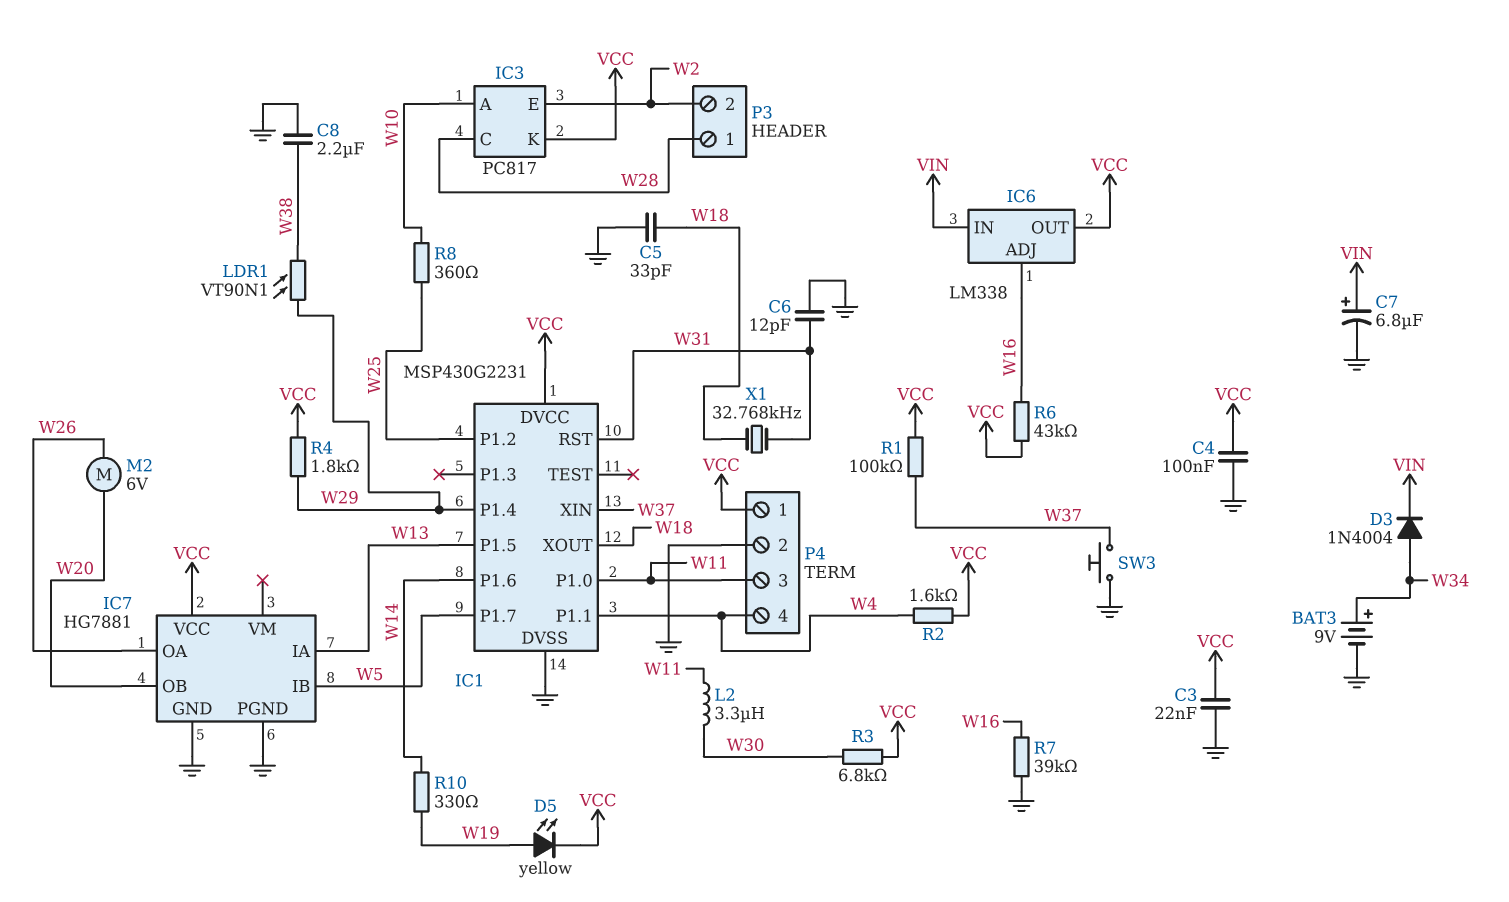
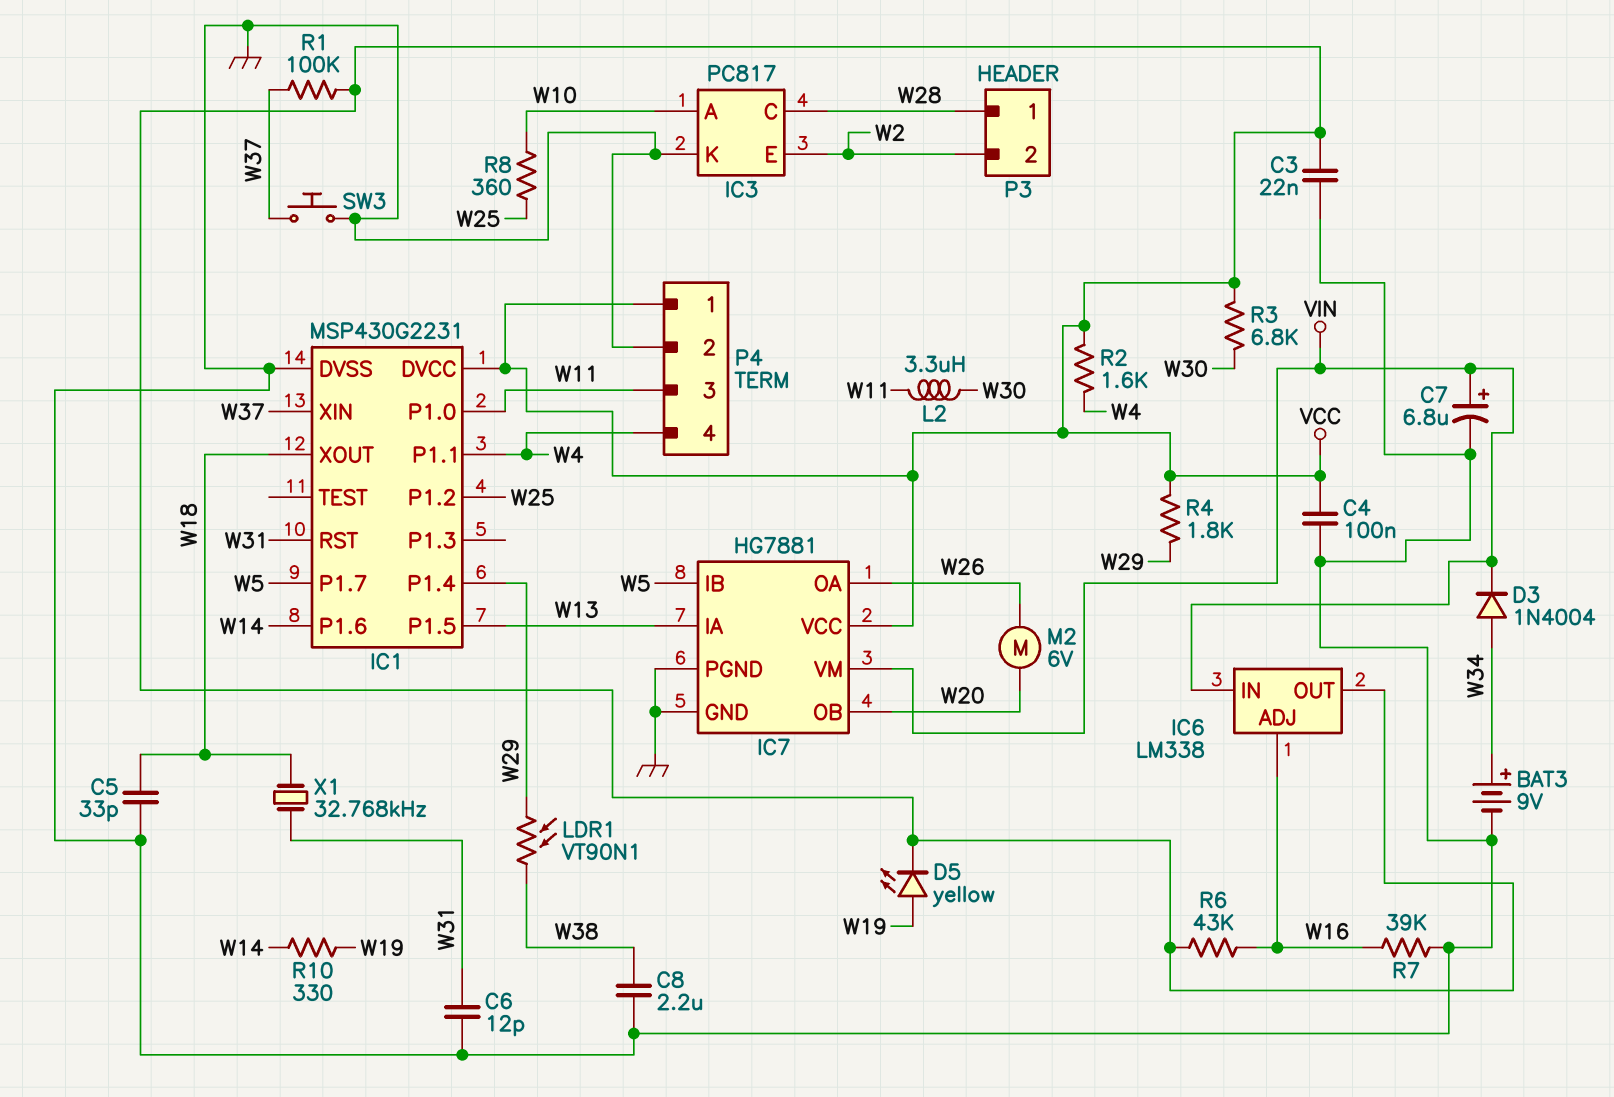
IC3 pin K: VCC -> GND
IC7 pin VM: none -> VIN

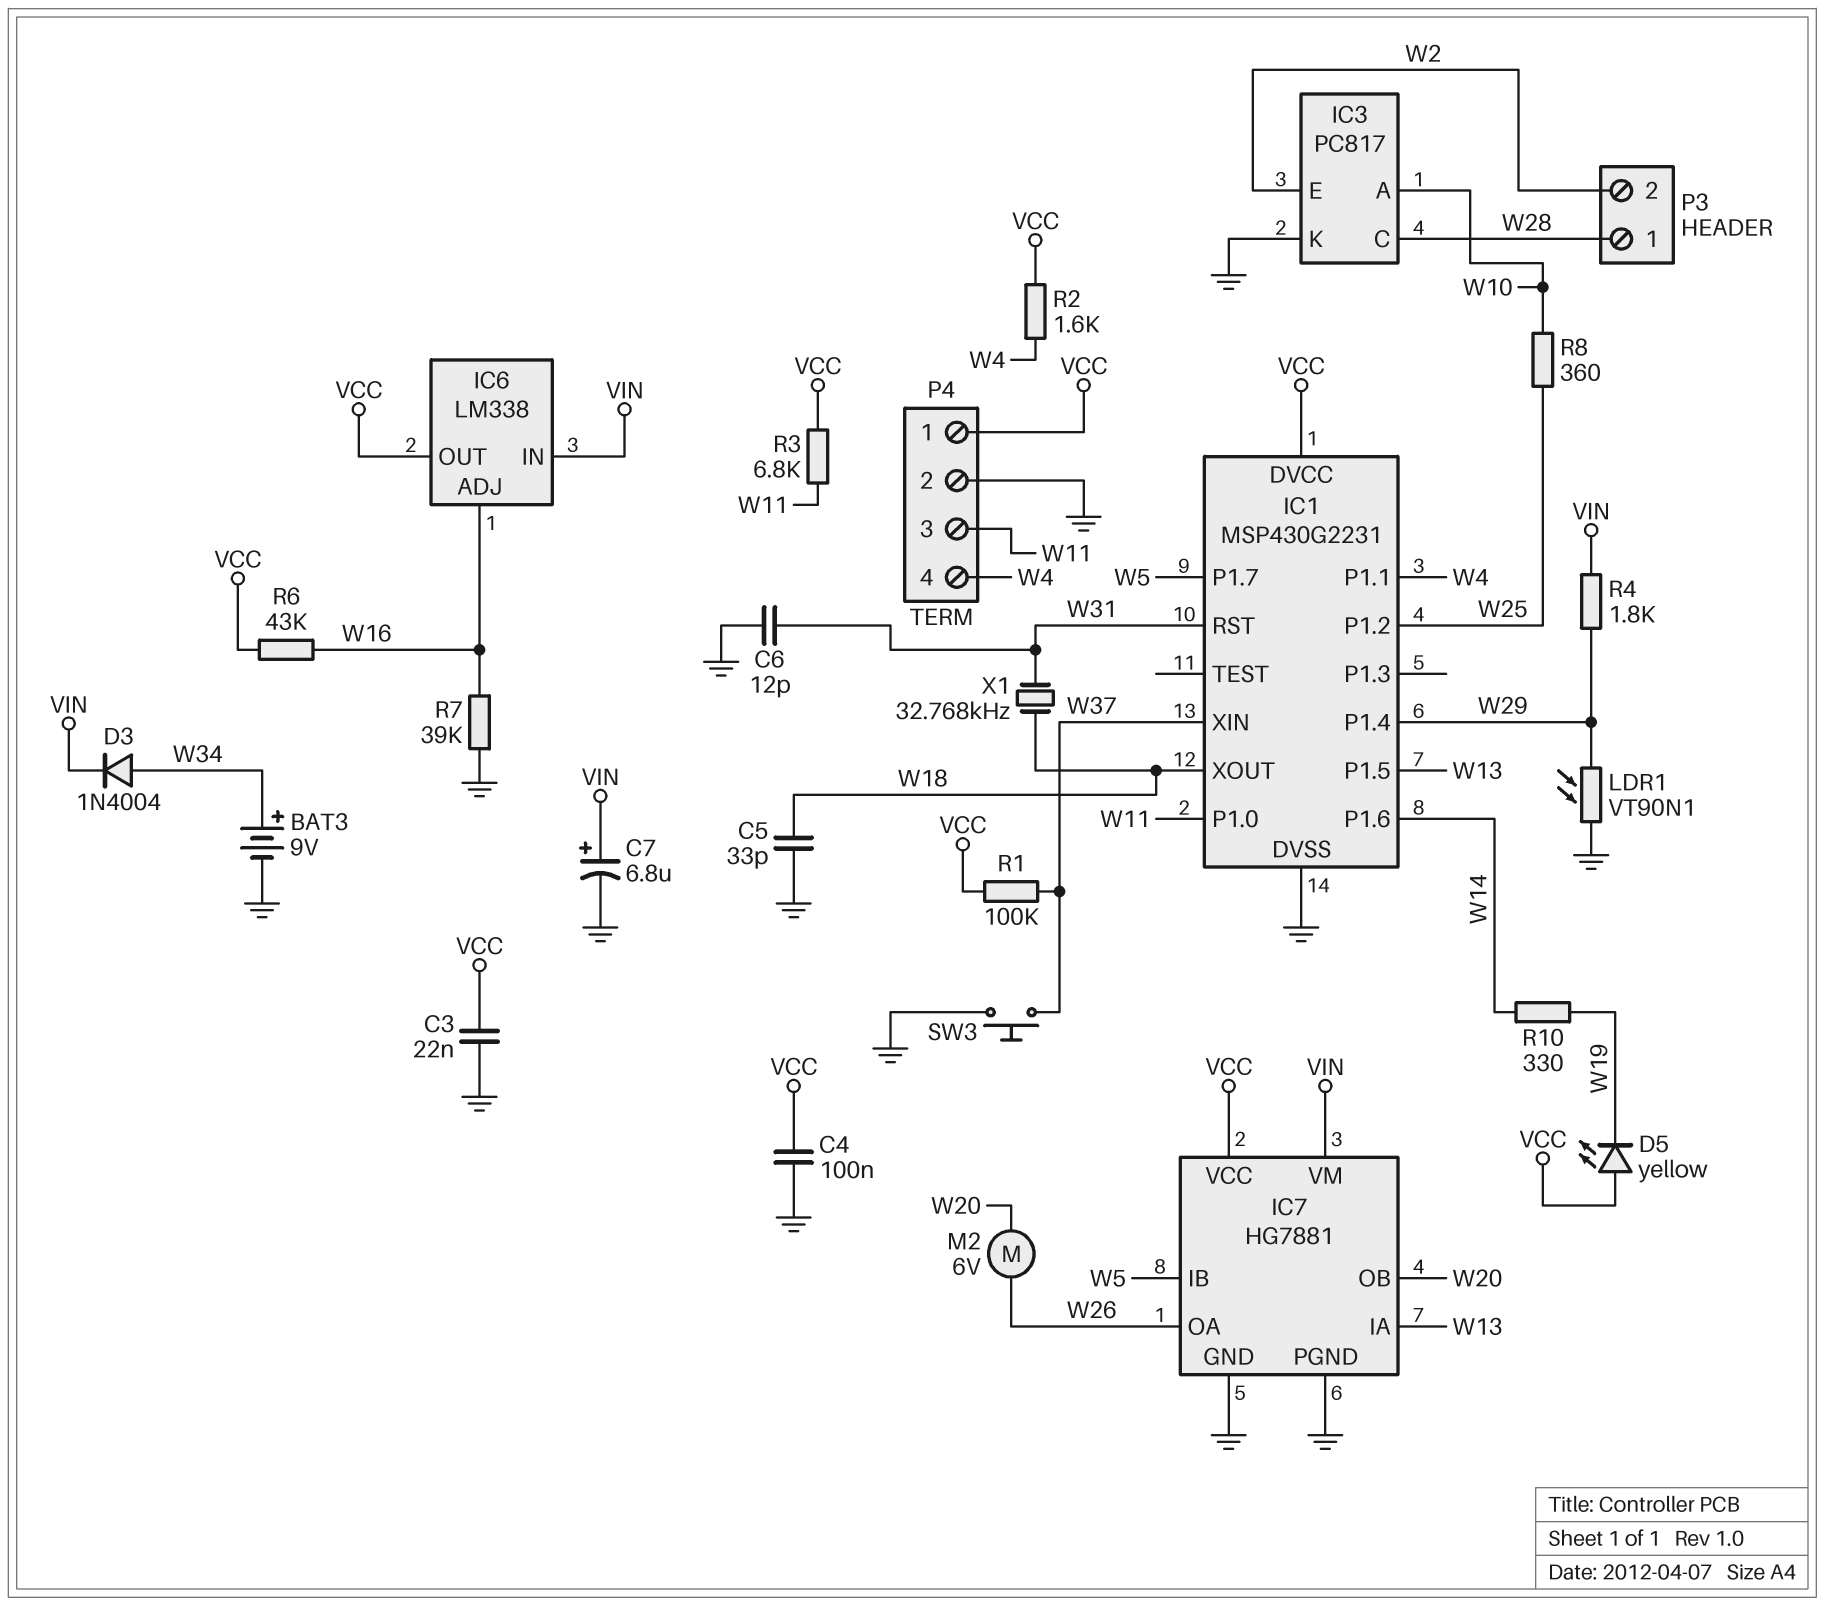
C8: 2.2uF (GND, W38) -> none
D5: LED yellow (A W19, K VCC) -> LED yellow (A VCC, K W19)
L2: 3.3uH (W11, W30) -> none
LDR1: VT90N1 (W29, W38) -> VT90N1 (GND, W29)
R3: 6.8k (VCC, W30) -> 6.8k (VCC, W11)
R4: 1.8k (VCC, W29) -> 1.8k (VIN, W29)

